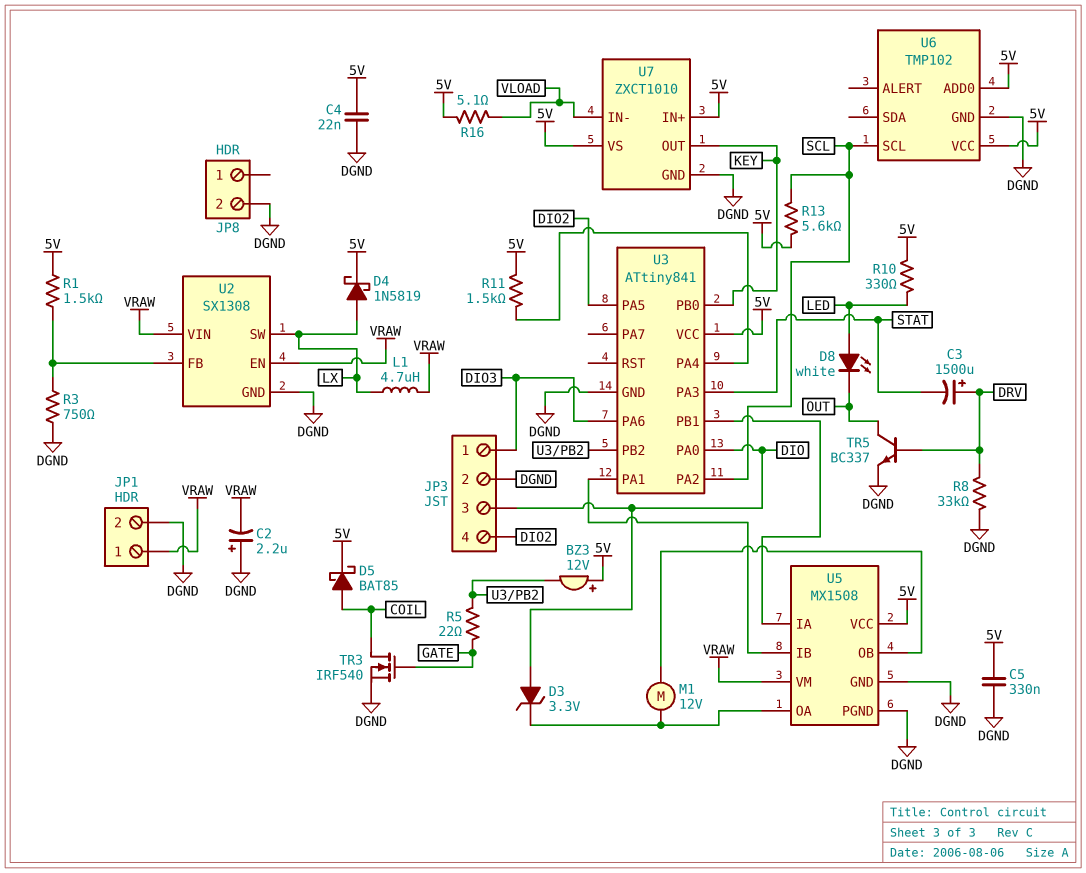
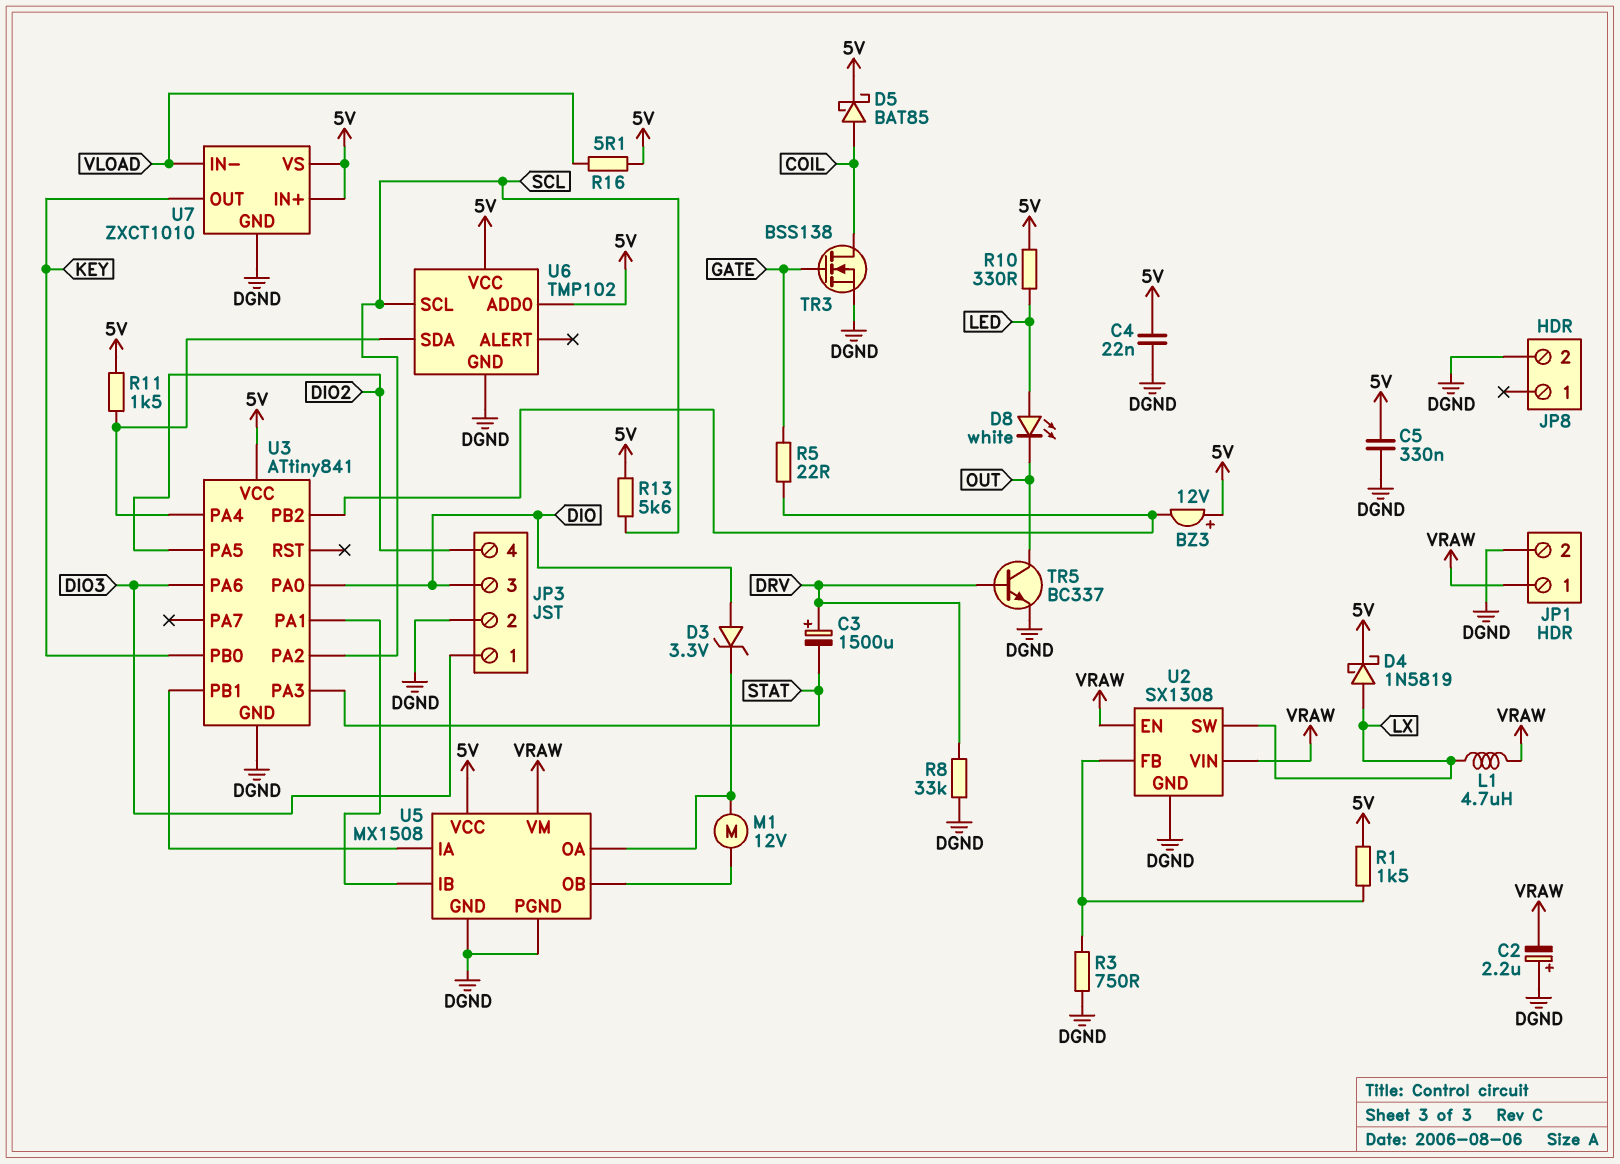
TR3: NMOS IRF540 (G GATE, D COIL, S DGND) -> NMOS BSS138 (G GATE, D COIL, S DGND)
U6 pin SDA: none -> U3/PA4

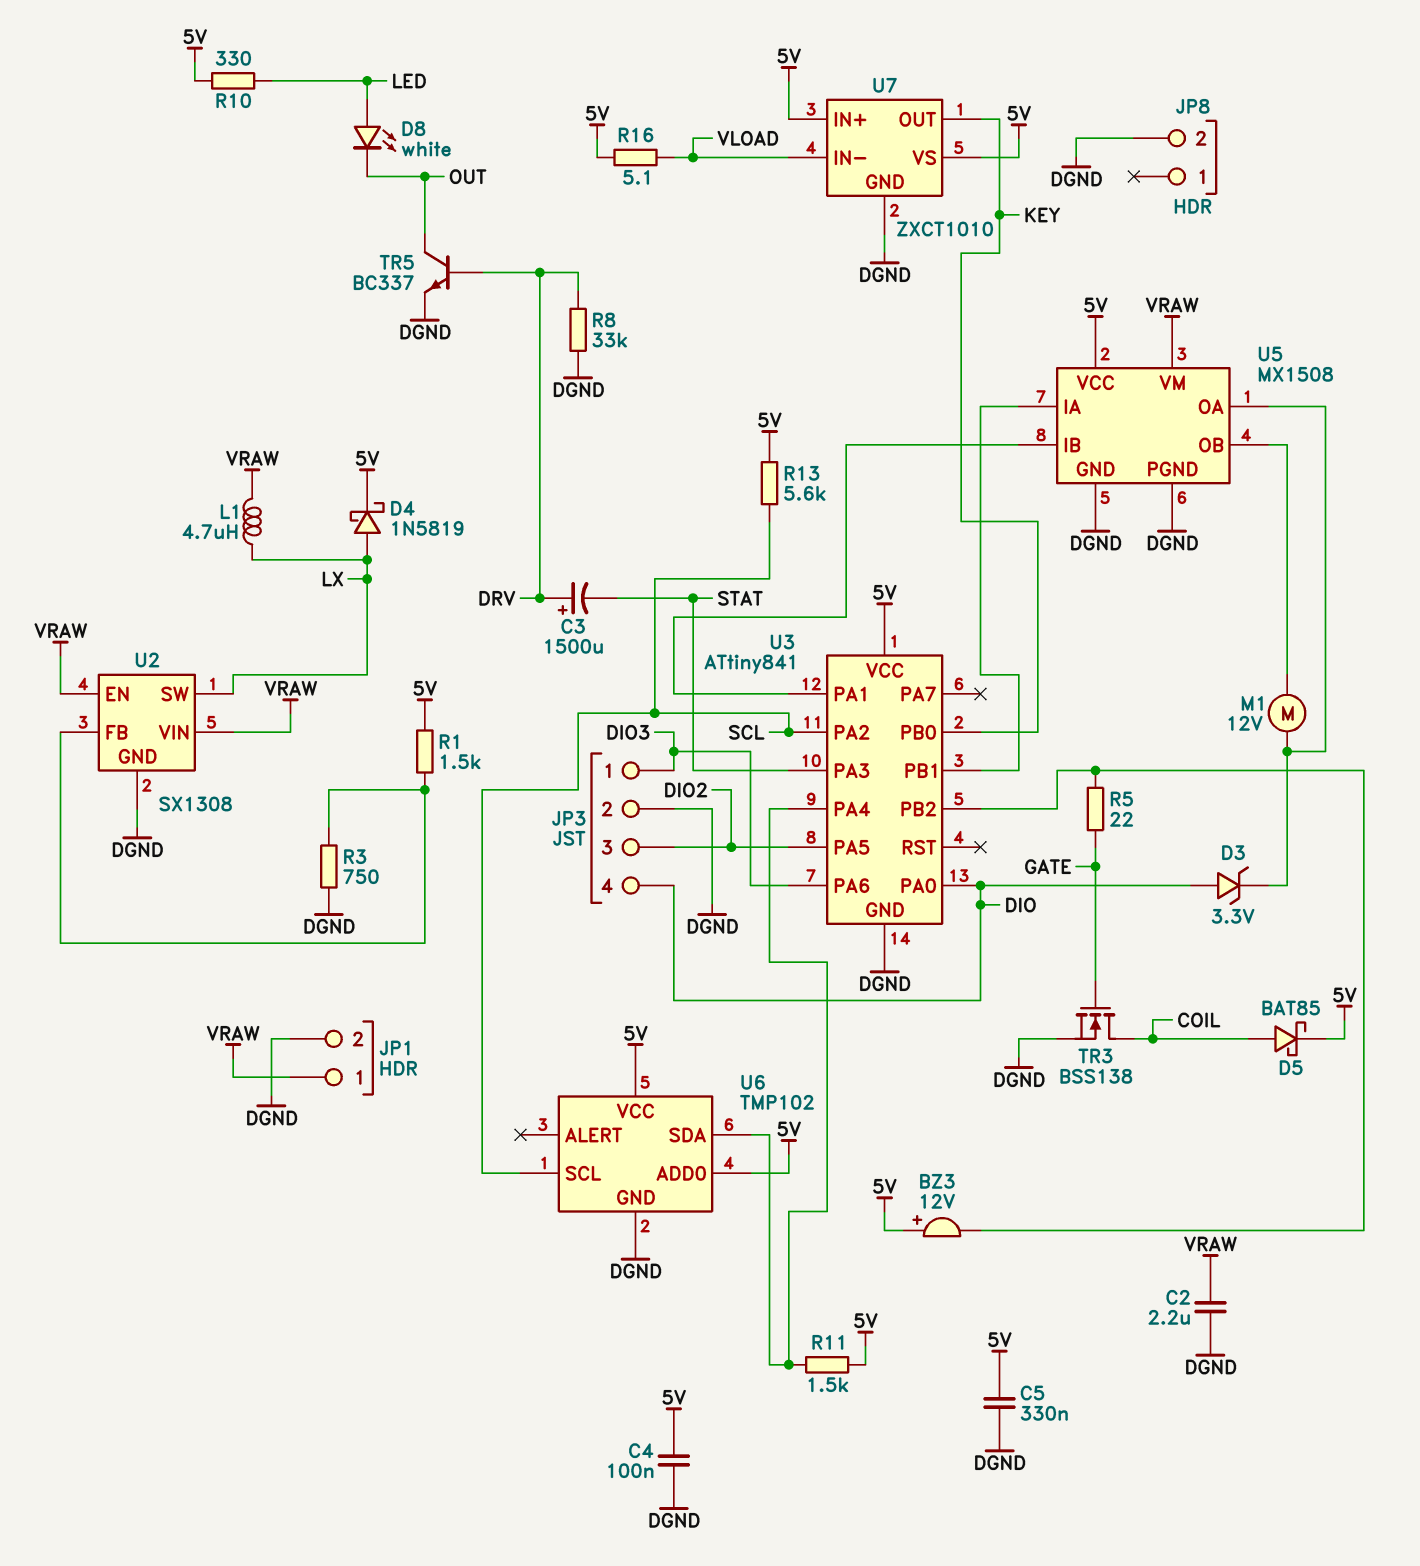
C2: 2.2uF (plus DGND, minus VRAW) -> 2.2uF (DGND, VRAW)
C4: 22nF (5V, DGND) -> 100nF (5V, DGND)
JP3 pin 3: DIO -> DIO2
JP3 pin 4: DIO2 -> DIO

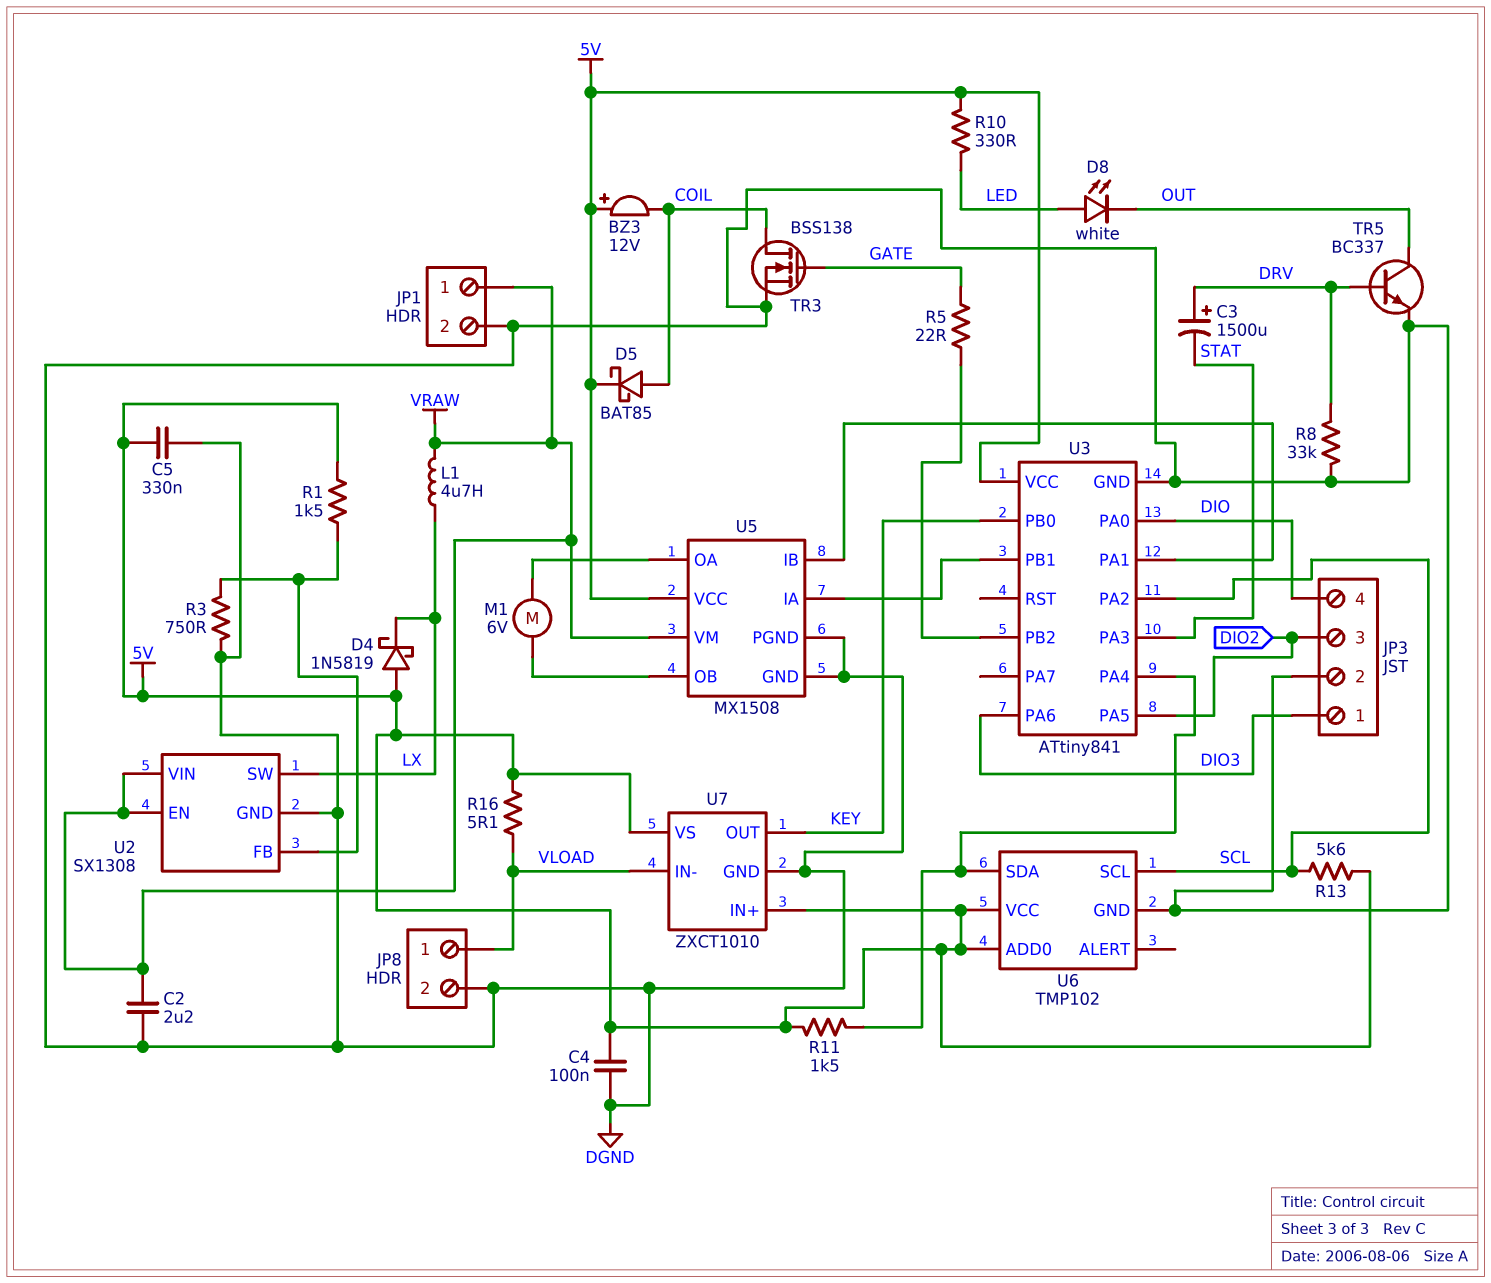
BZ3: buzzer 12V (plus 5V, minus U3/PB2) -> buzzer 12V (plus 5V, minus COIL)
D3: zener 3.3V (A DIO, K U5/OA) -> none
D4: schottky 1N5819 (A LX, K 5V) -> schottky 1N5819 (A 5V, K LX)
JP8 pin 1: none -> VLOAD
M1: motor 12V (U5/OA, U5/OB) -> motor 6V (U5/OA, U5/OB)

